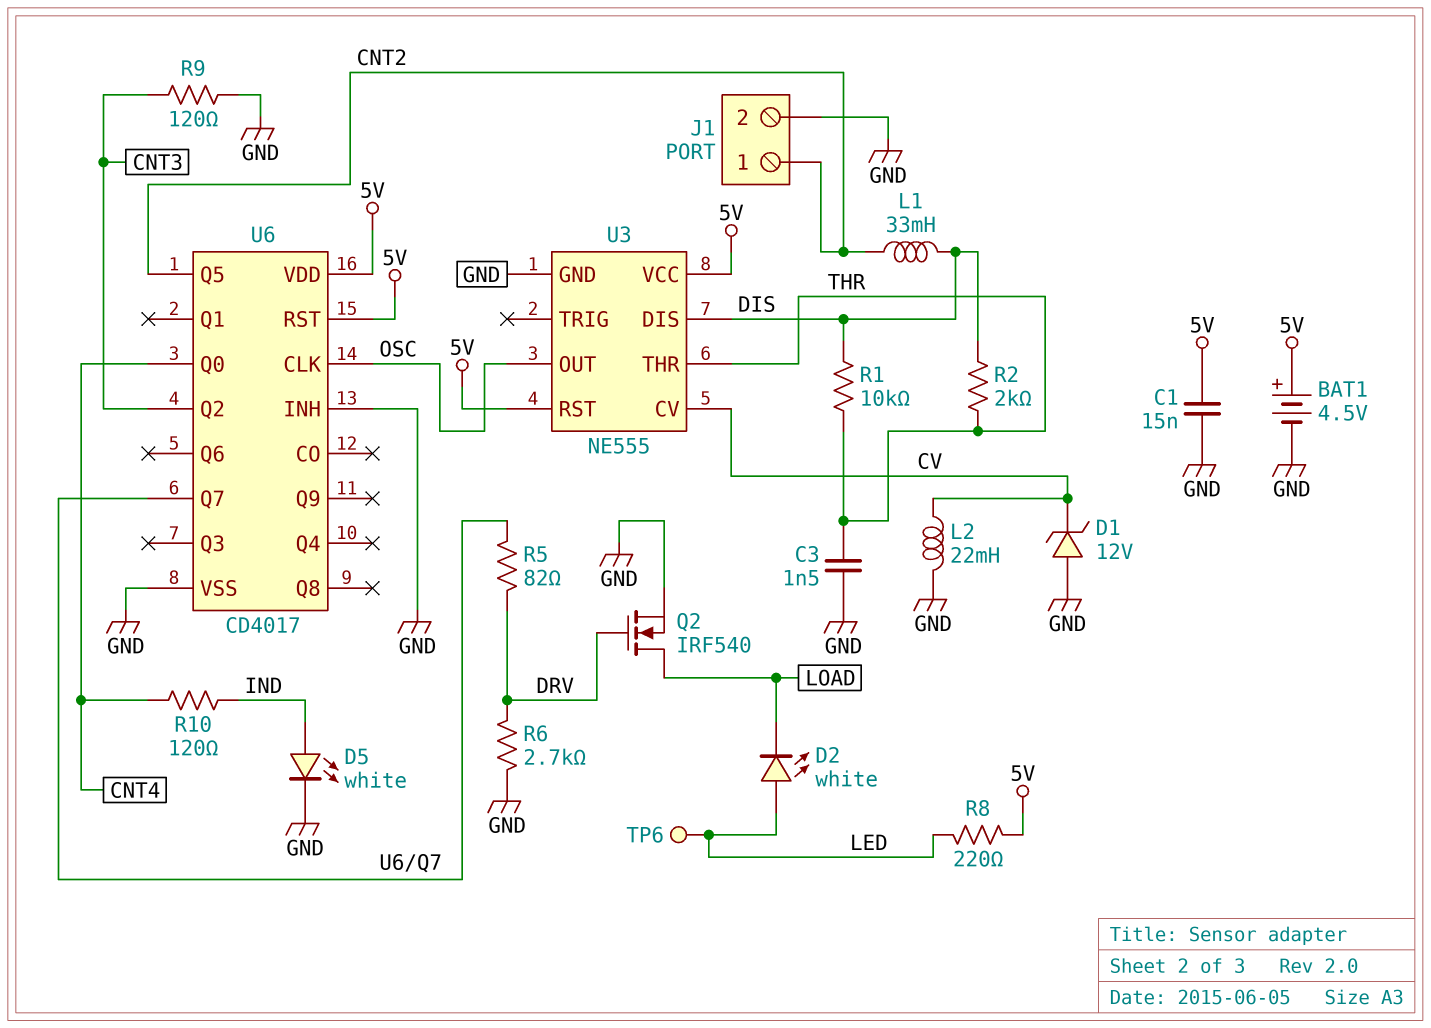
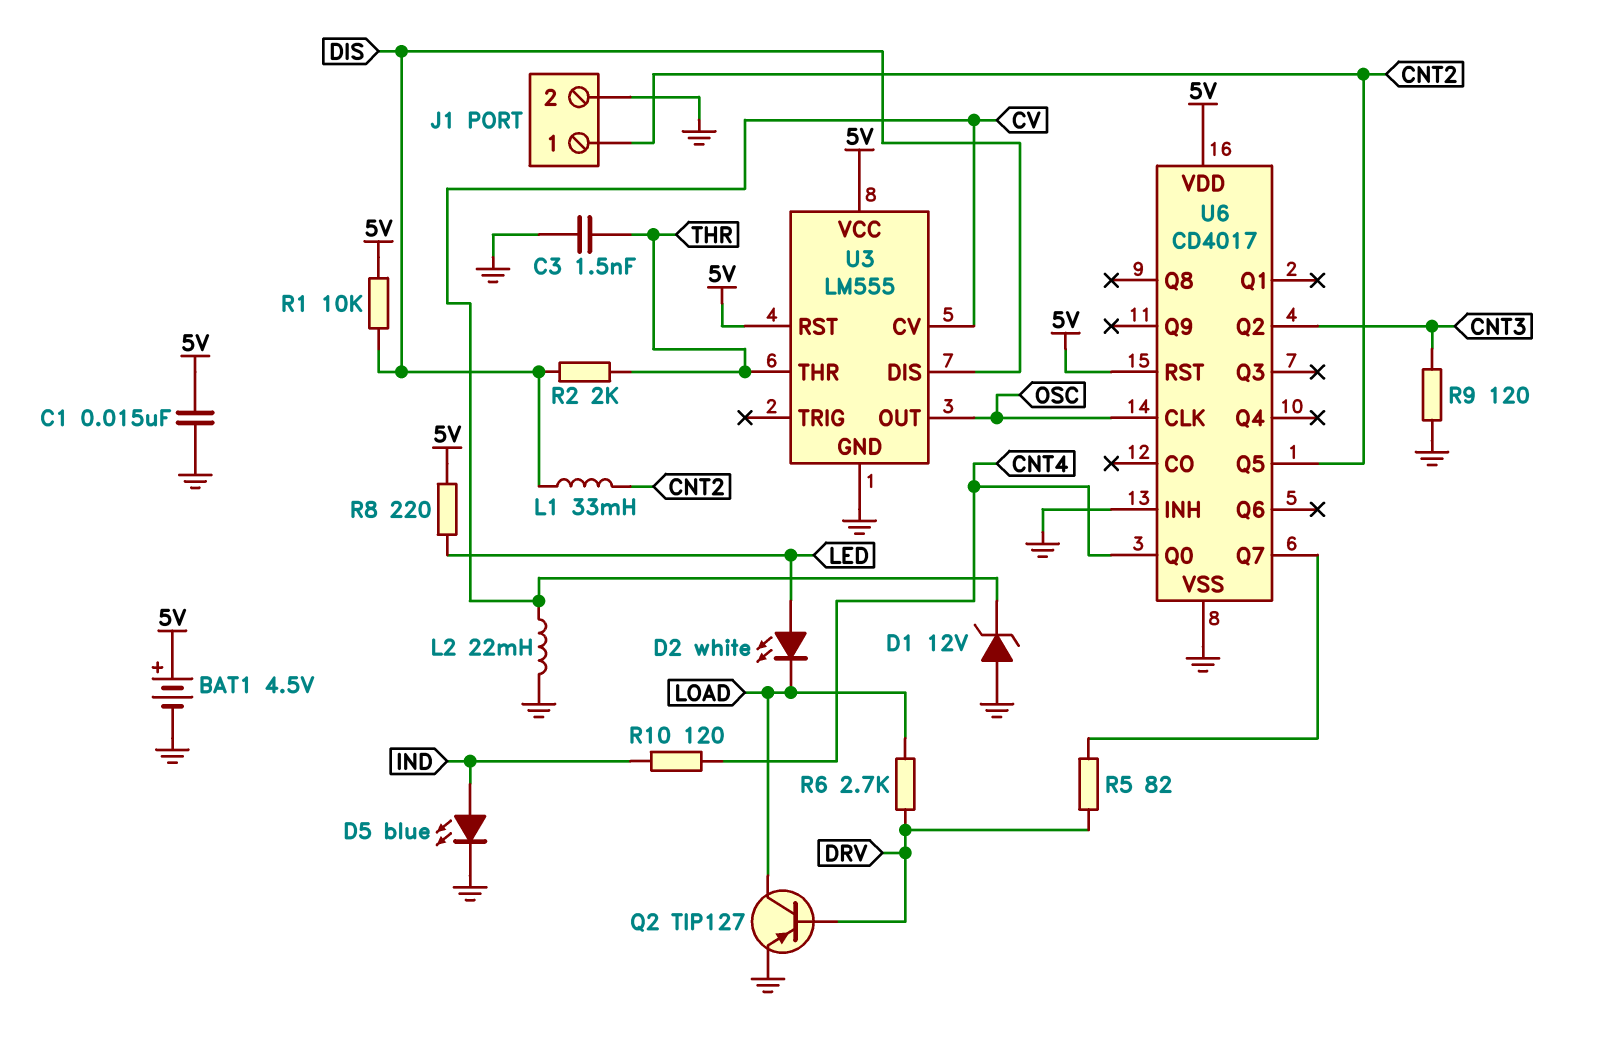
D5: LED white (A IND, K GND) -> LED blue (A IND, K GND)
Q2: NMOS IRF540 (G DRV, D LOAD, S GND) -> PNP TIP127 (B DRV, C LOAD, E GND)
R1: 10k (DIS, THR) -> 10k (5V, DIS)
R6: 2.7k (DRV, GND) -> 2.7k (DRV, LOAD)
TP6: test point (LED) -> none
U3: NE555 -> LM555

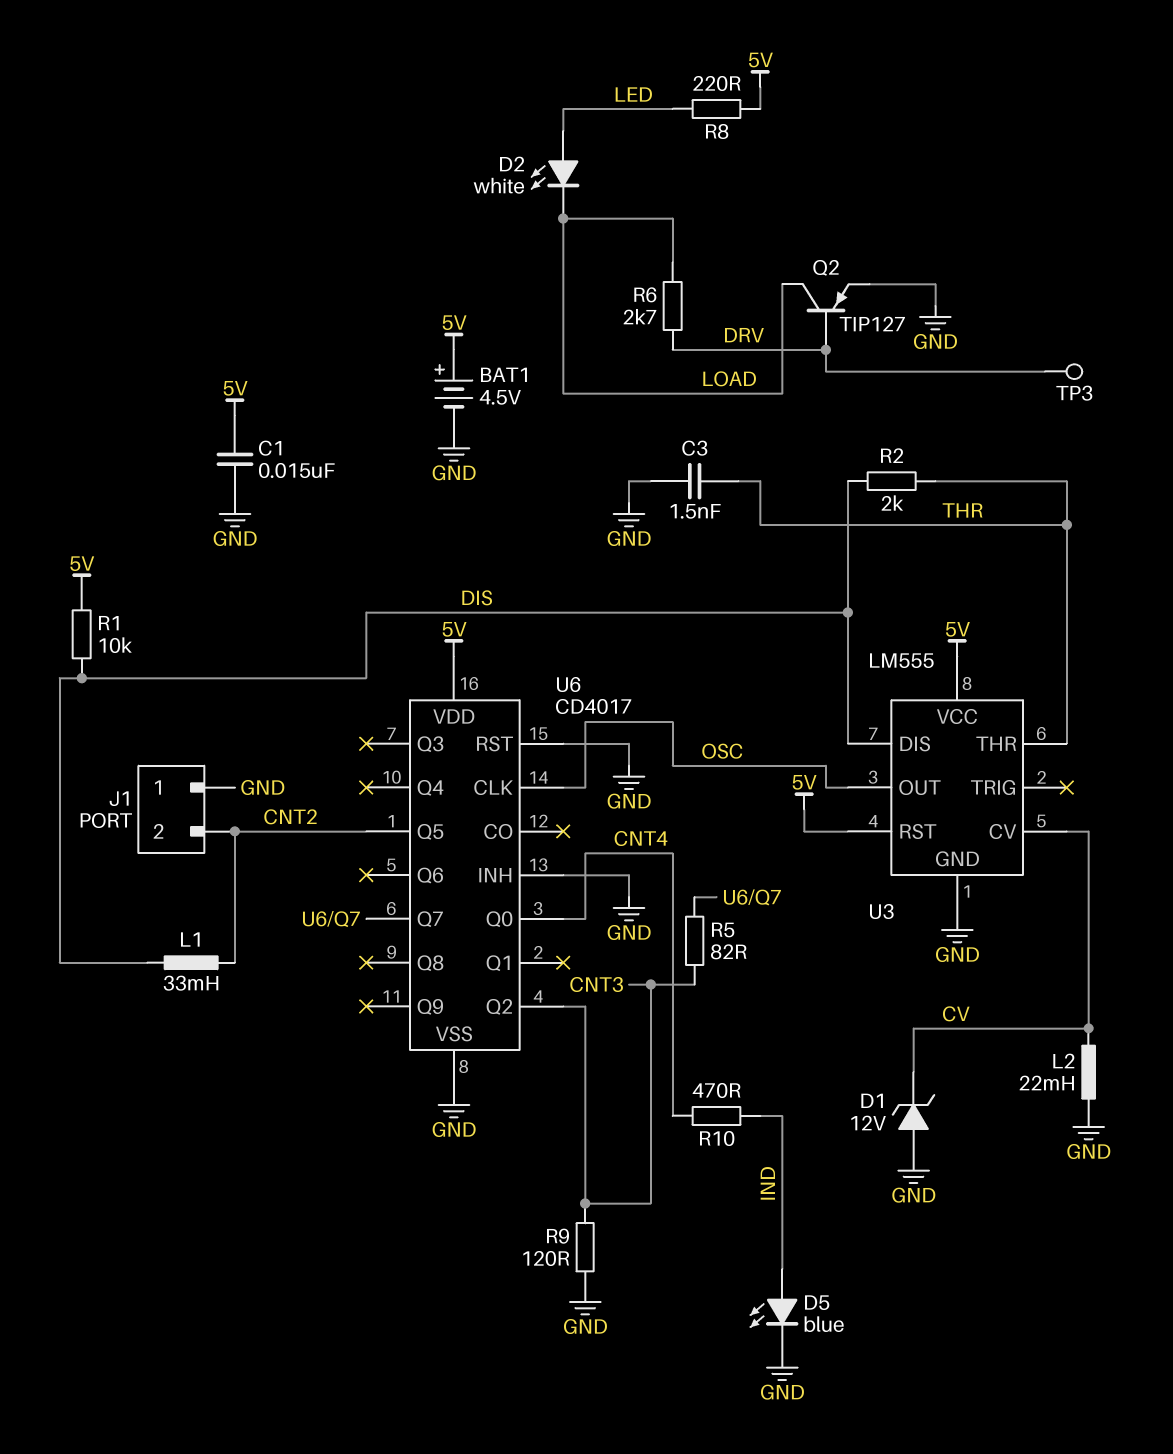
J1 pin 1: CNT2 -> GND
J1 pin 2: GND -> CNT2
R5: 82 (DRV, U6/Q7) -> 82 (CNT3, U6/Q7)
R10: 120 (CNT4, IND) -> 470 (CNT4, IND)
TP3: none -> test point (DRV)
U6 pin RST: 5V -> GND

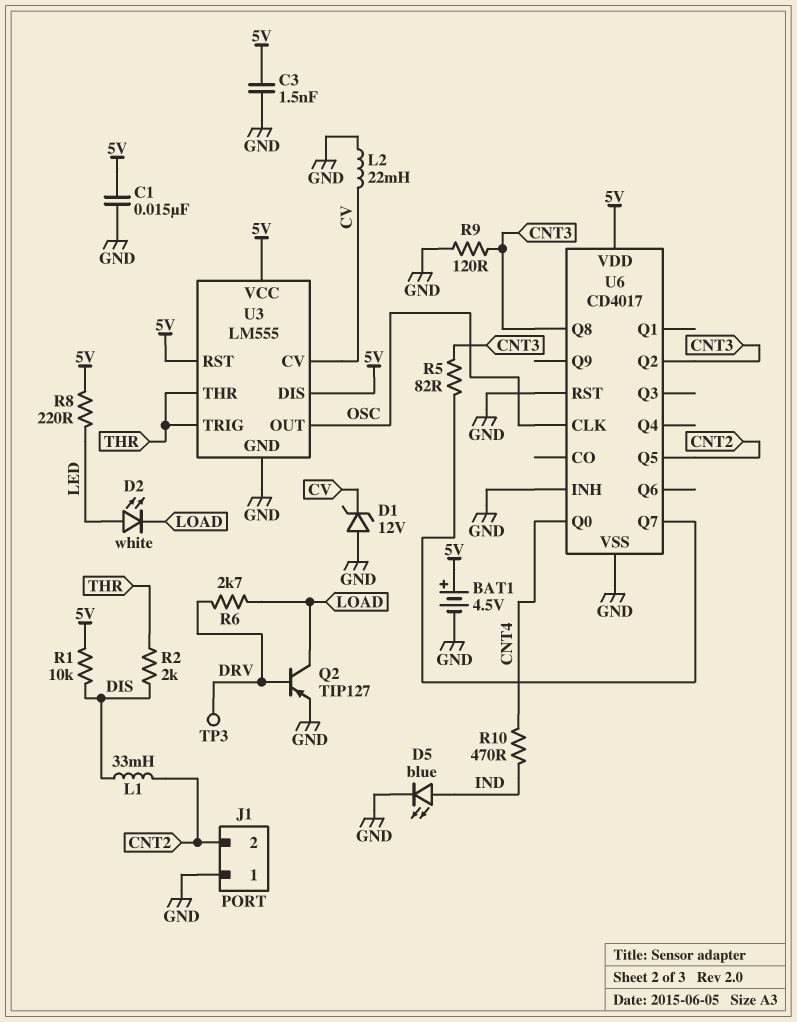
C3: 1.5nF (GND, THR) -> 1.5nF (5V, GND)
U3 pin DIS: DIS -> 5V
U3 pin TRIG: none -> THR
U6 pin Q8: none -> CNT3

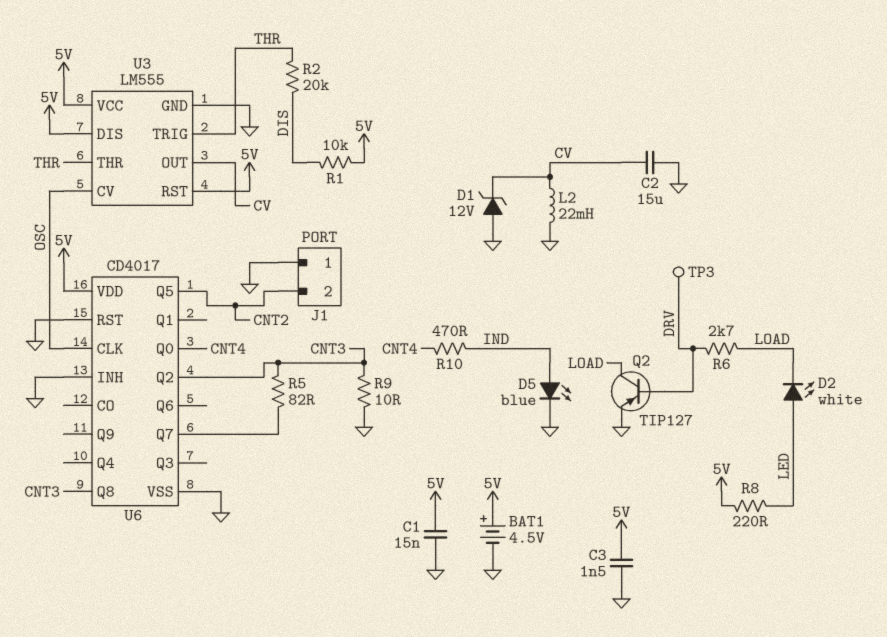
C2: none -> 15uF (CV, GND)
L1: 33mH (CNT2, DIS) -> none
R2: 2k (DIS, THR) -> 20k (DIS, THR)
R9: 120 (CNT3, GND) -> 10 (CNT3, GND)
U3 pin CV: CV -> OSC
U3 pin OUT: OSC -> CV

